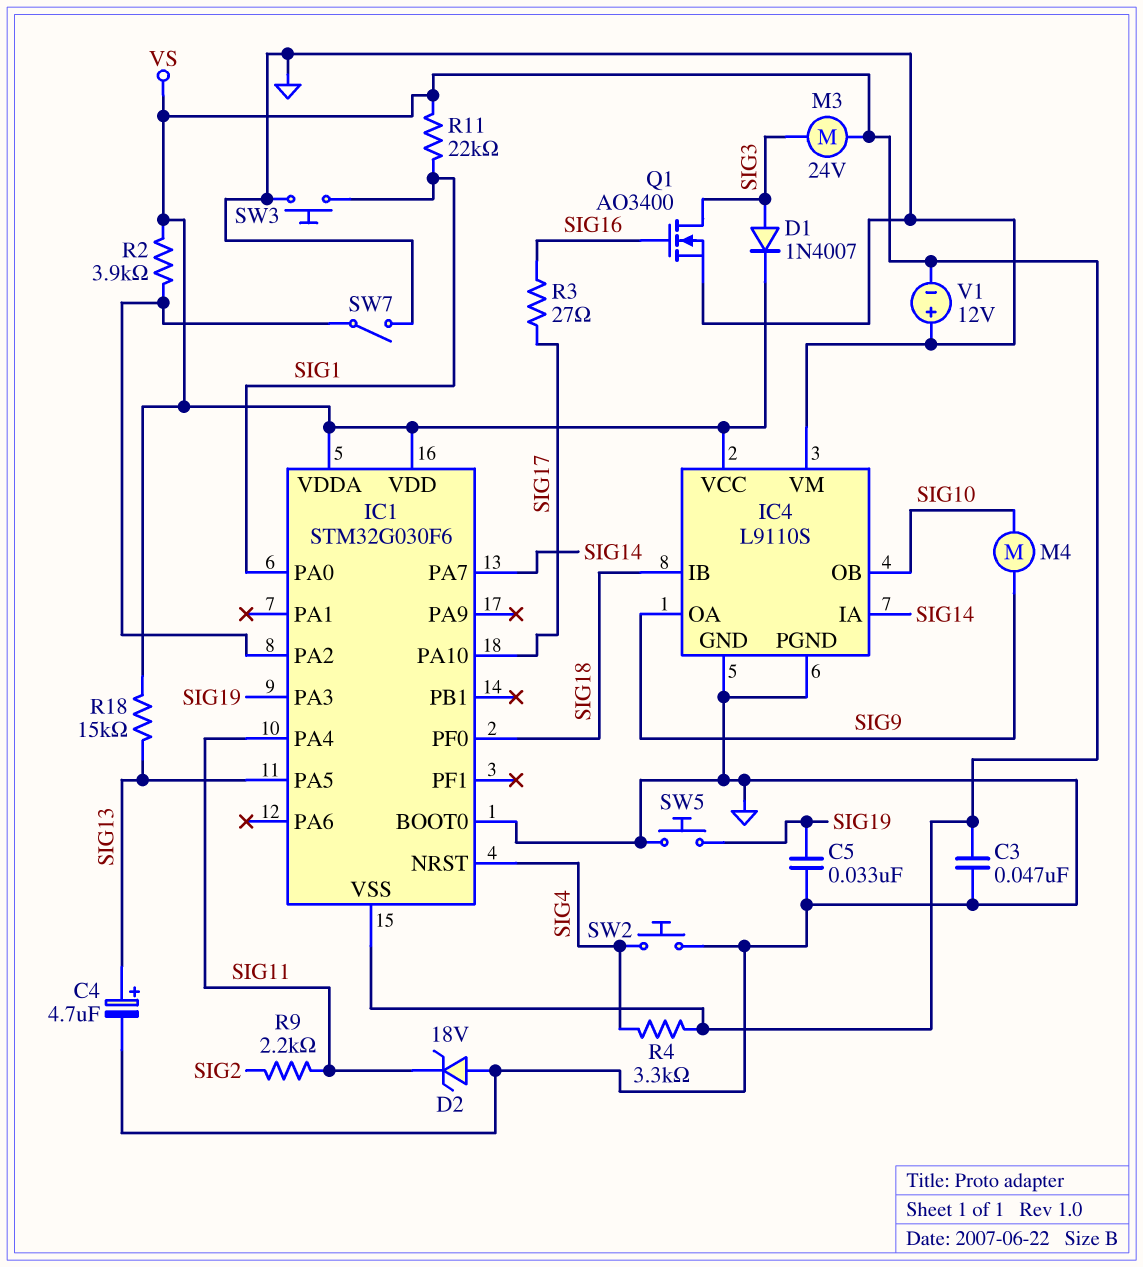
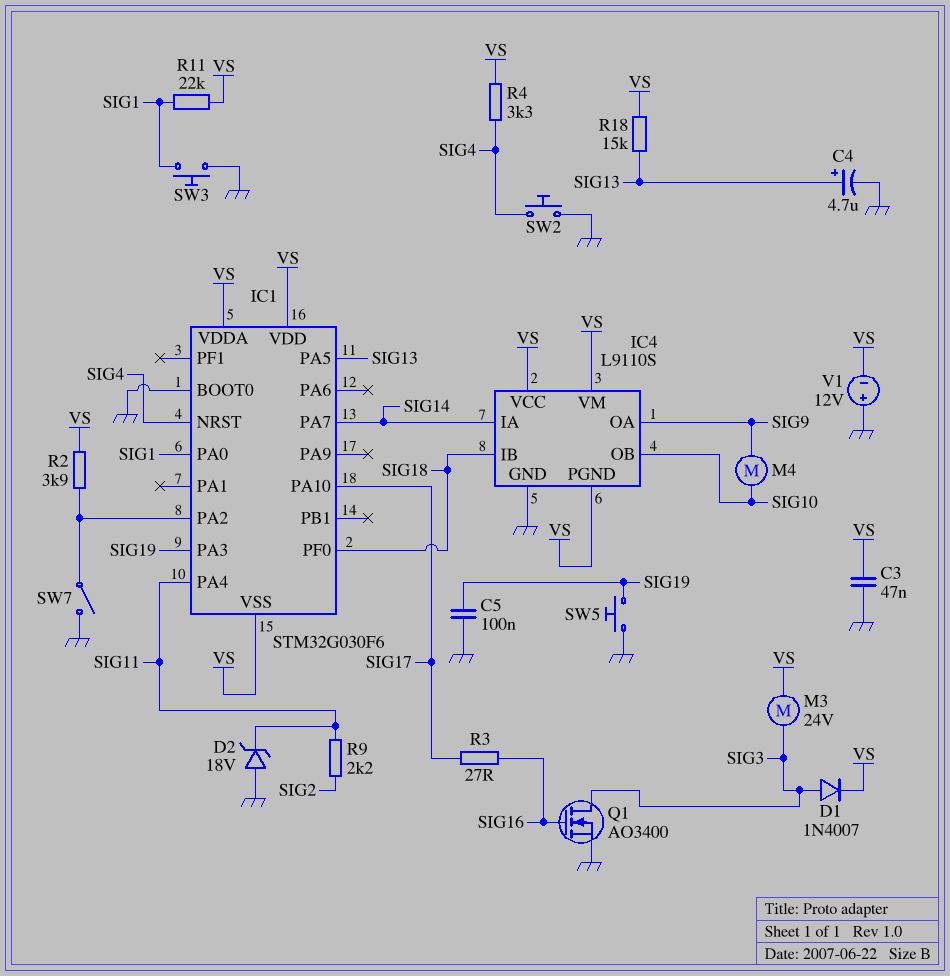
C5: 33nF (GND, SIG19) -> 100nF (GND, SIG19)
IC4 pin PGND: GND -> VS
IC4 pin VM: GND -> VS

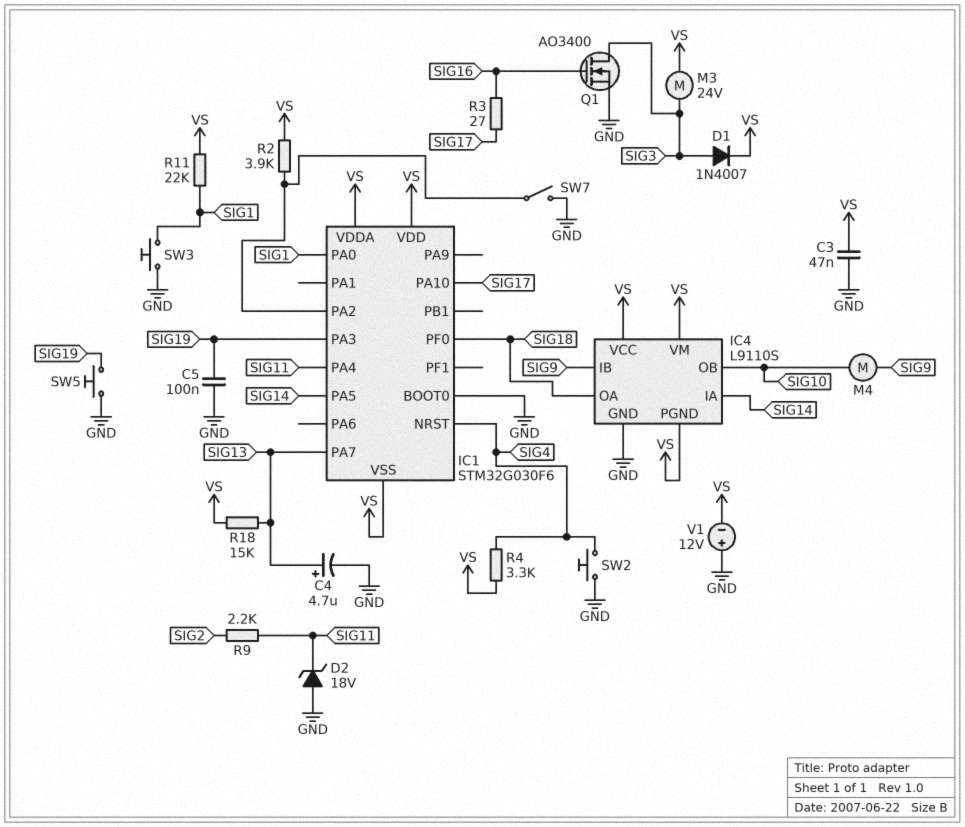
IC1 pin PA5: SIG13 -> SIG14
IC1 pin PA7: SIG14 -> SIG13
IC4 pin IB: SIG18 -> SIG9
IC4 pin OA: SIG9 -> SIG18

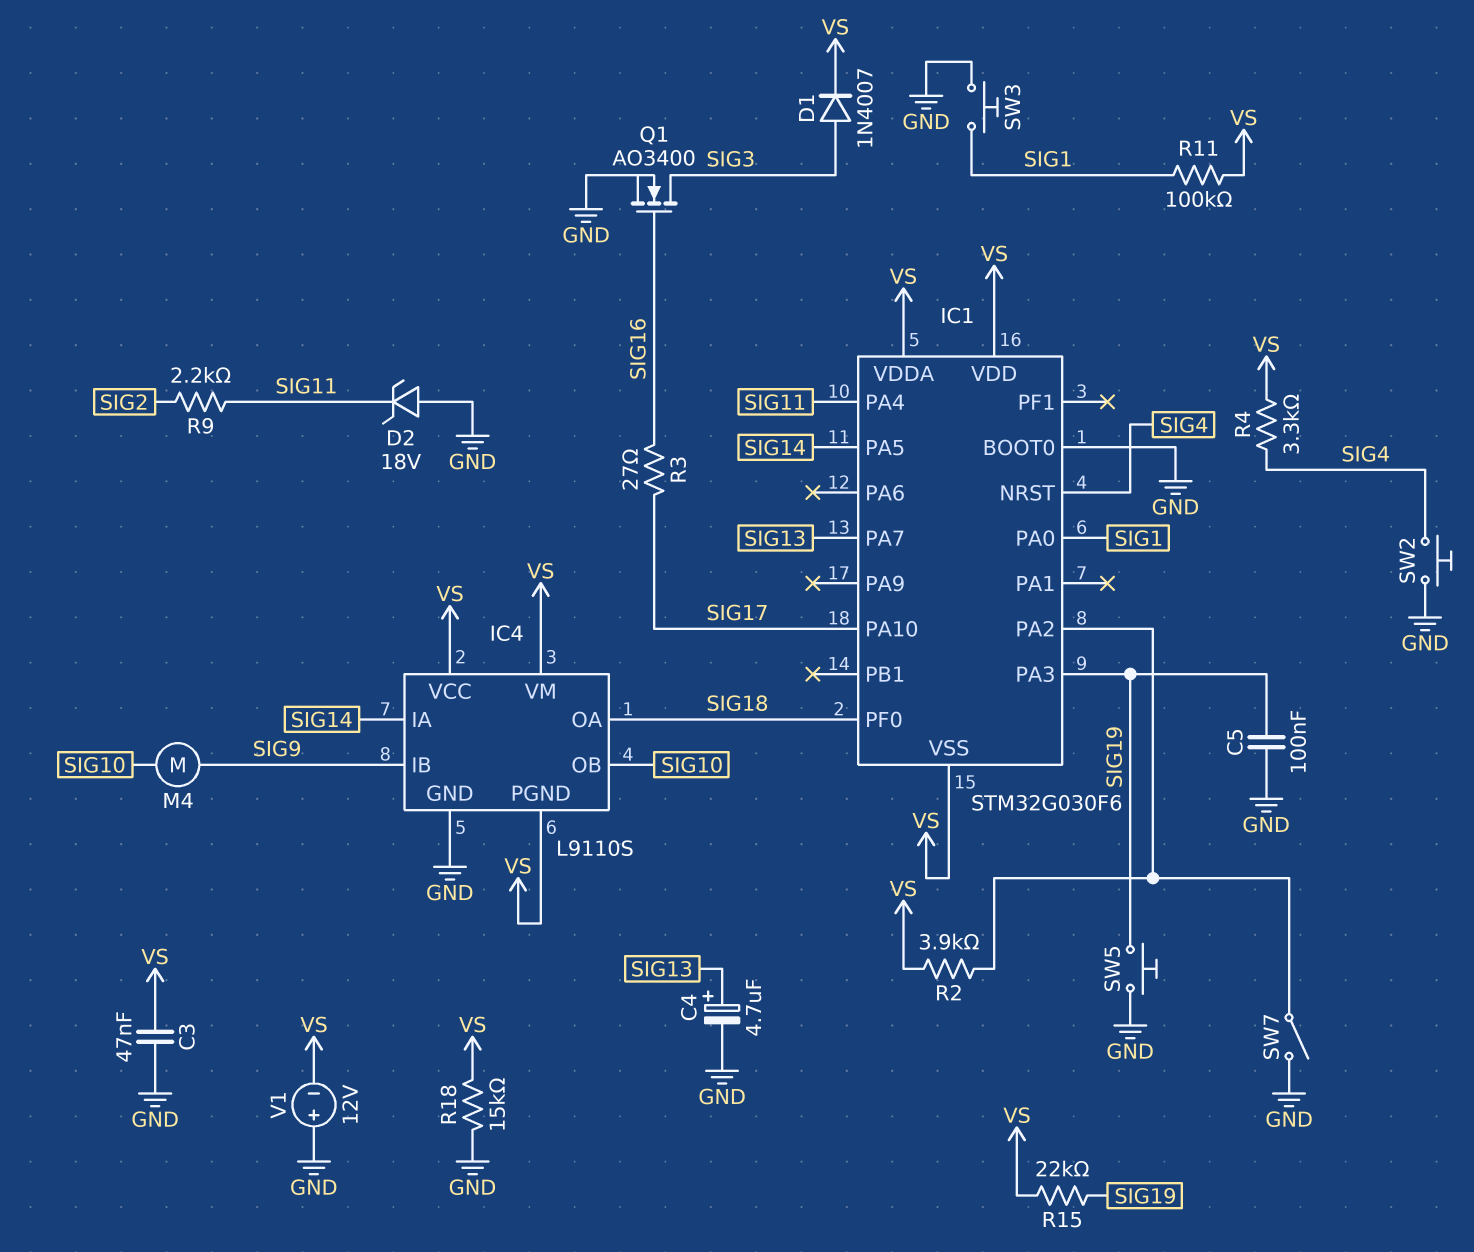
M3: motor 24V (SIG3, VS) -> none
R11: 22k (SIG1, VS) -> 100k (SIG1, VS)
R15: none -> 22k (SIG19, VS)
R18: 15k (SIG13, VS) -> 15k (GND, VS)

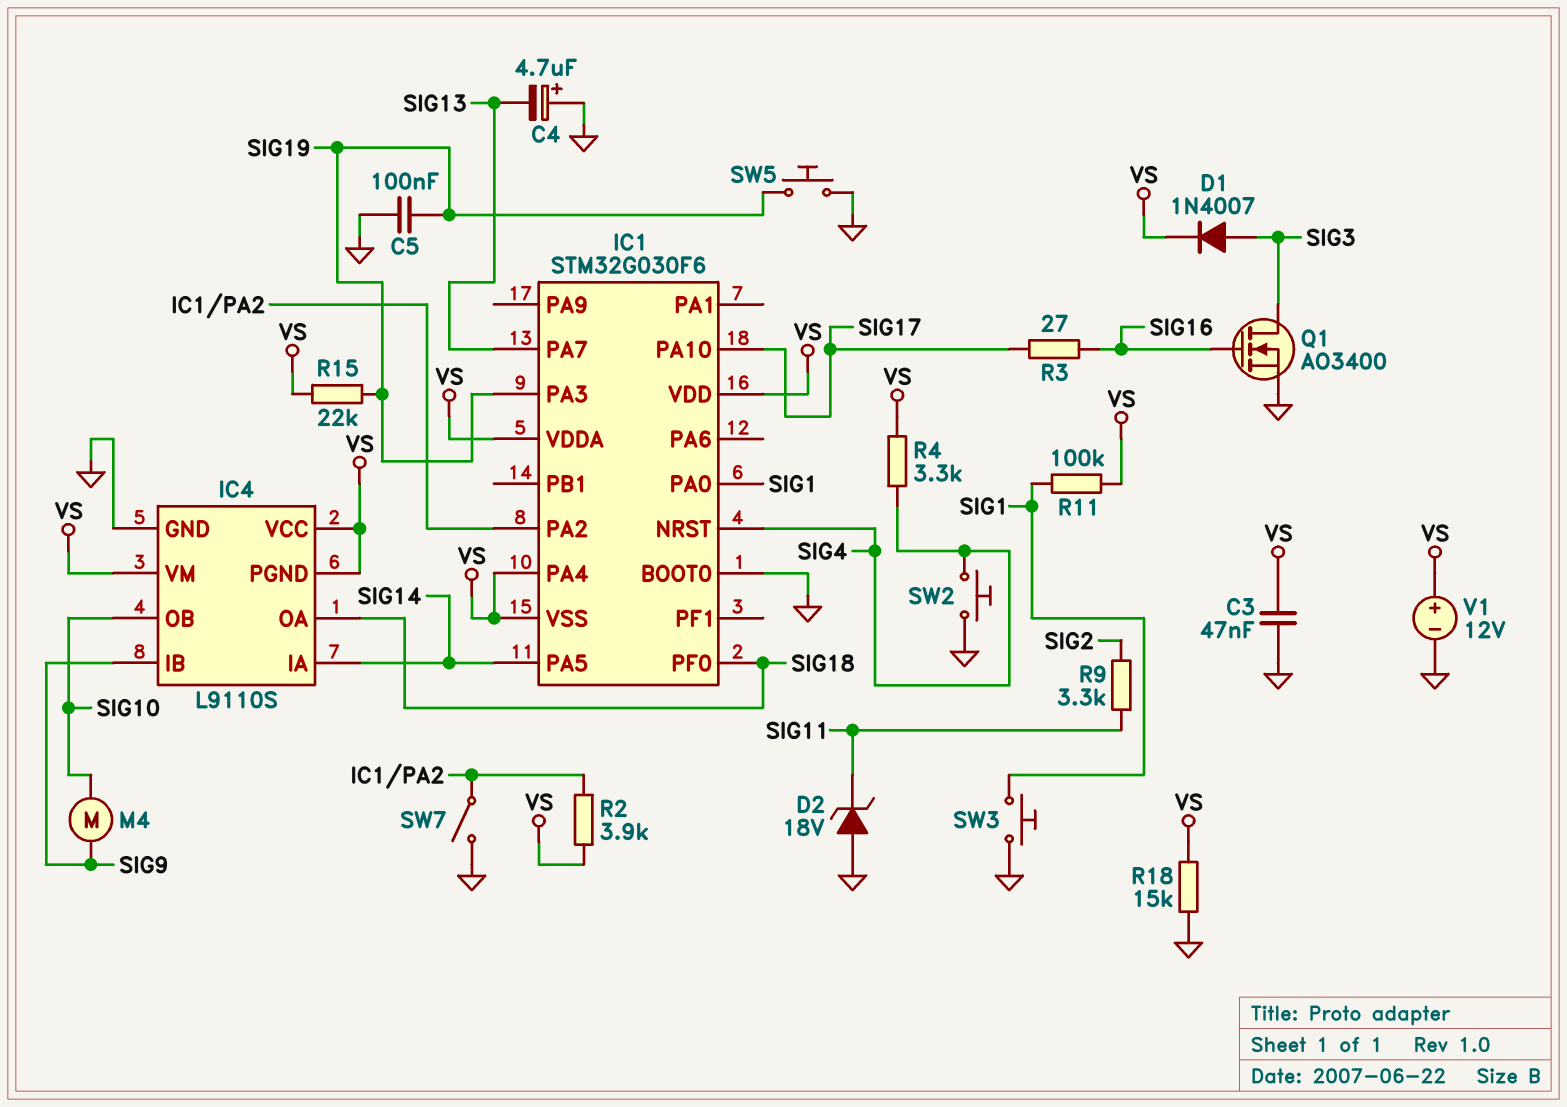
C4: 4.7uF (plus SIG13, minus GND) -> 4.7uF (plus GND, minus SIG13)
IC1 pin PA4: SIG11 -> VS
R9: 2.2k (SIG2, SIG11) -> 3.3k (SIG2, SIG11)
V1: 12V (plus GND, minus VS) -> 12V (plus VS, minus GND)

